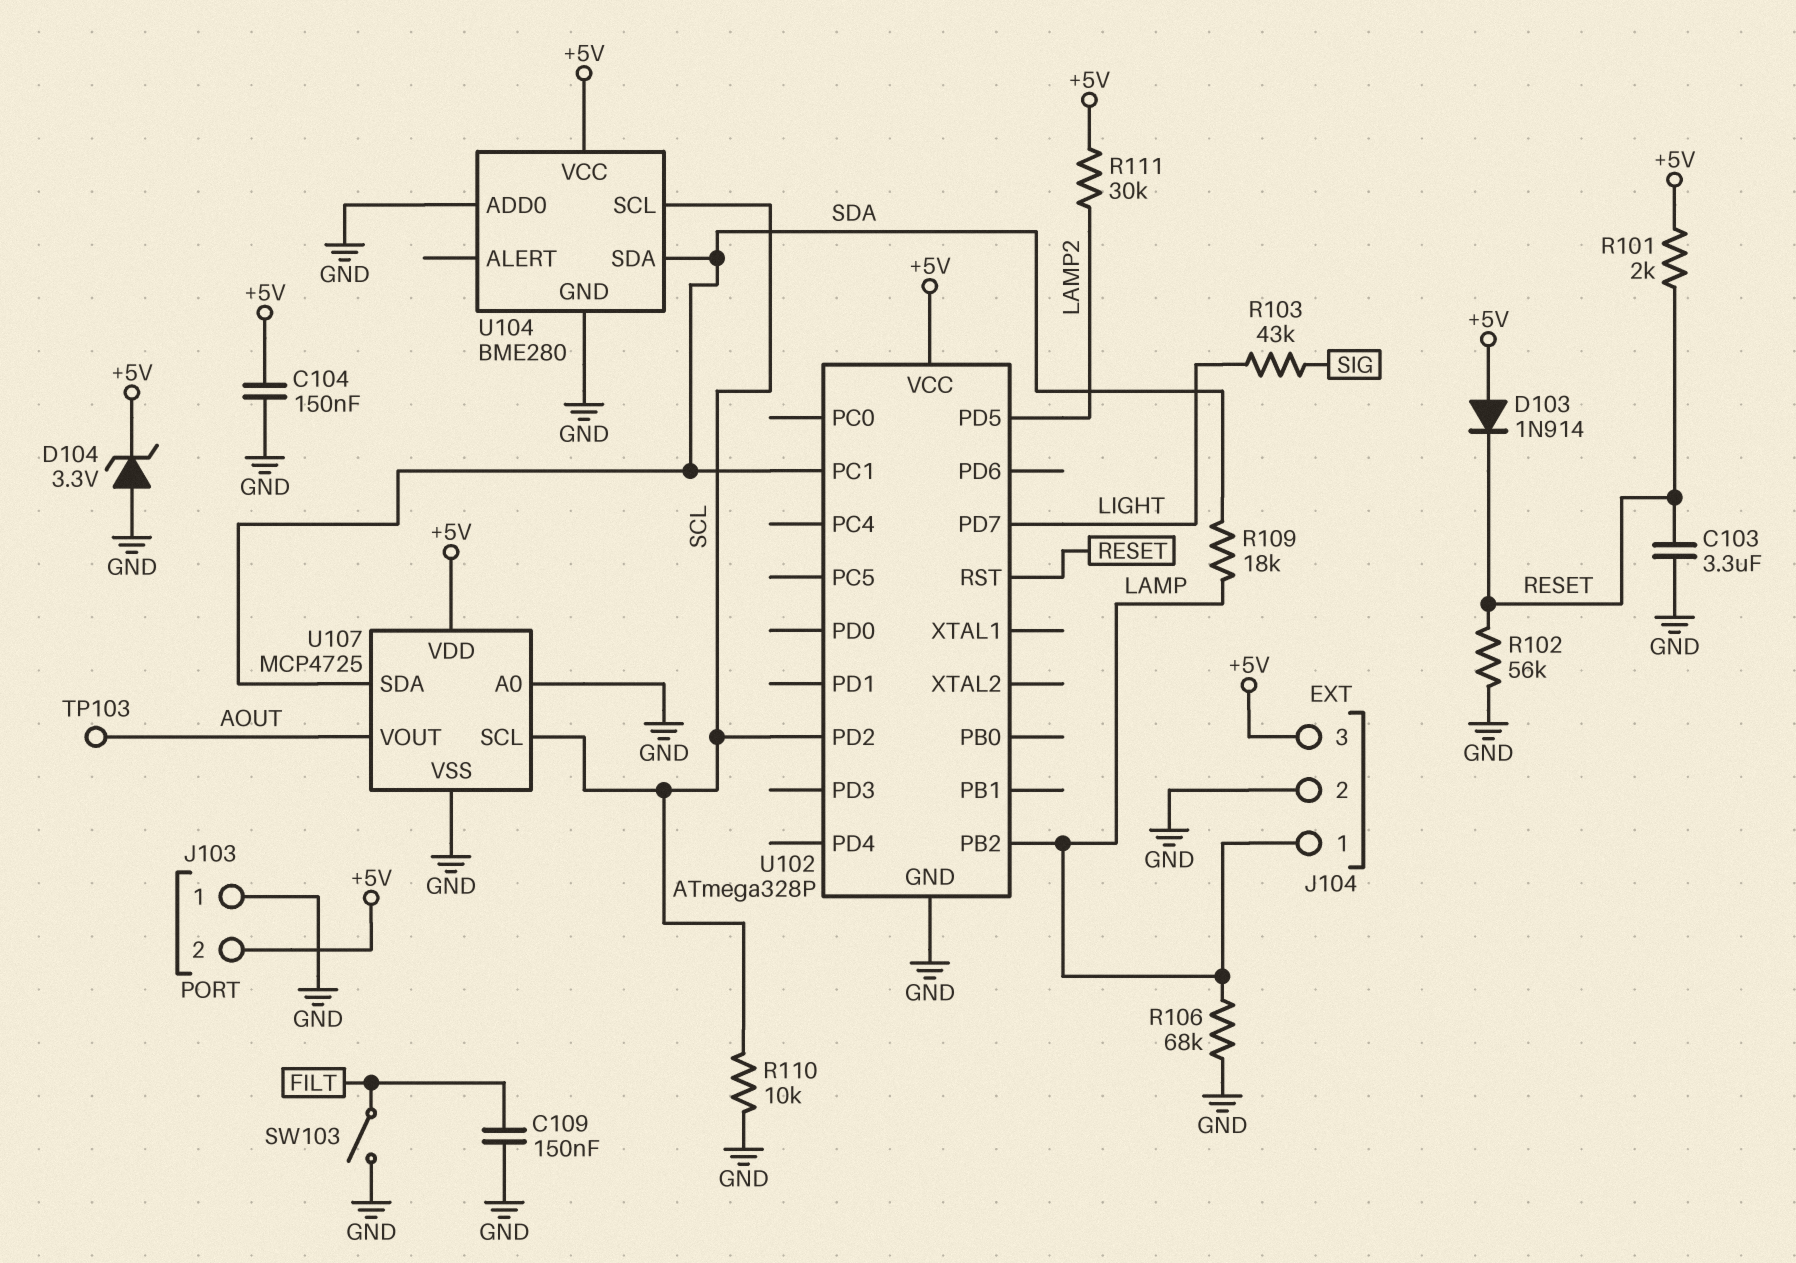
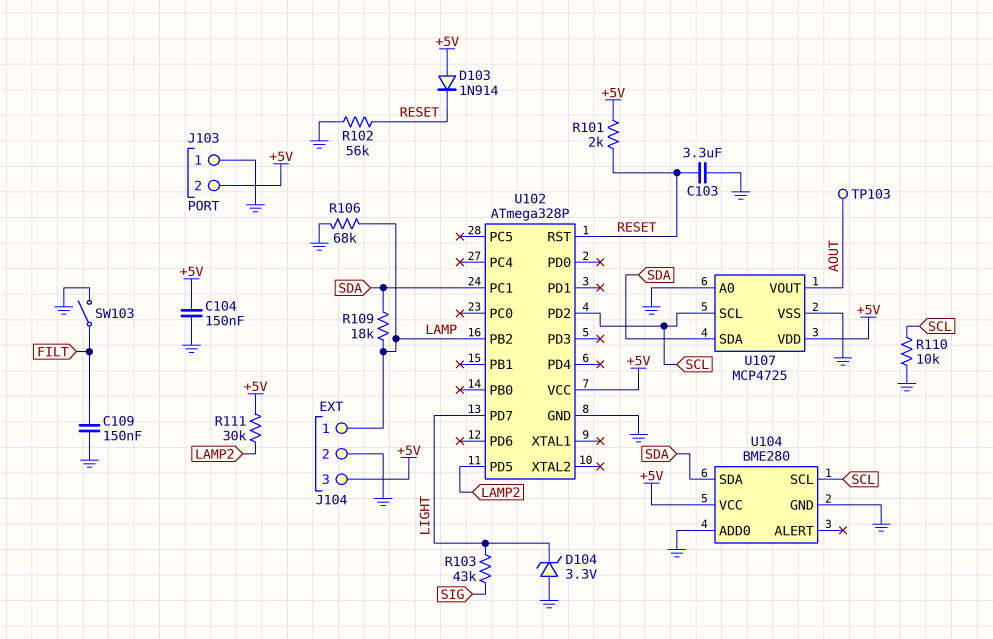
D104: zener 3.3V (A GND, K +5V) -> zener 3.3V (A GND, K LIGHT)

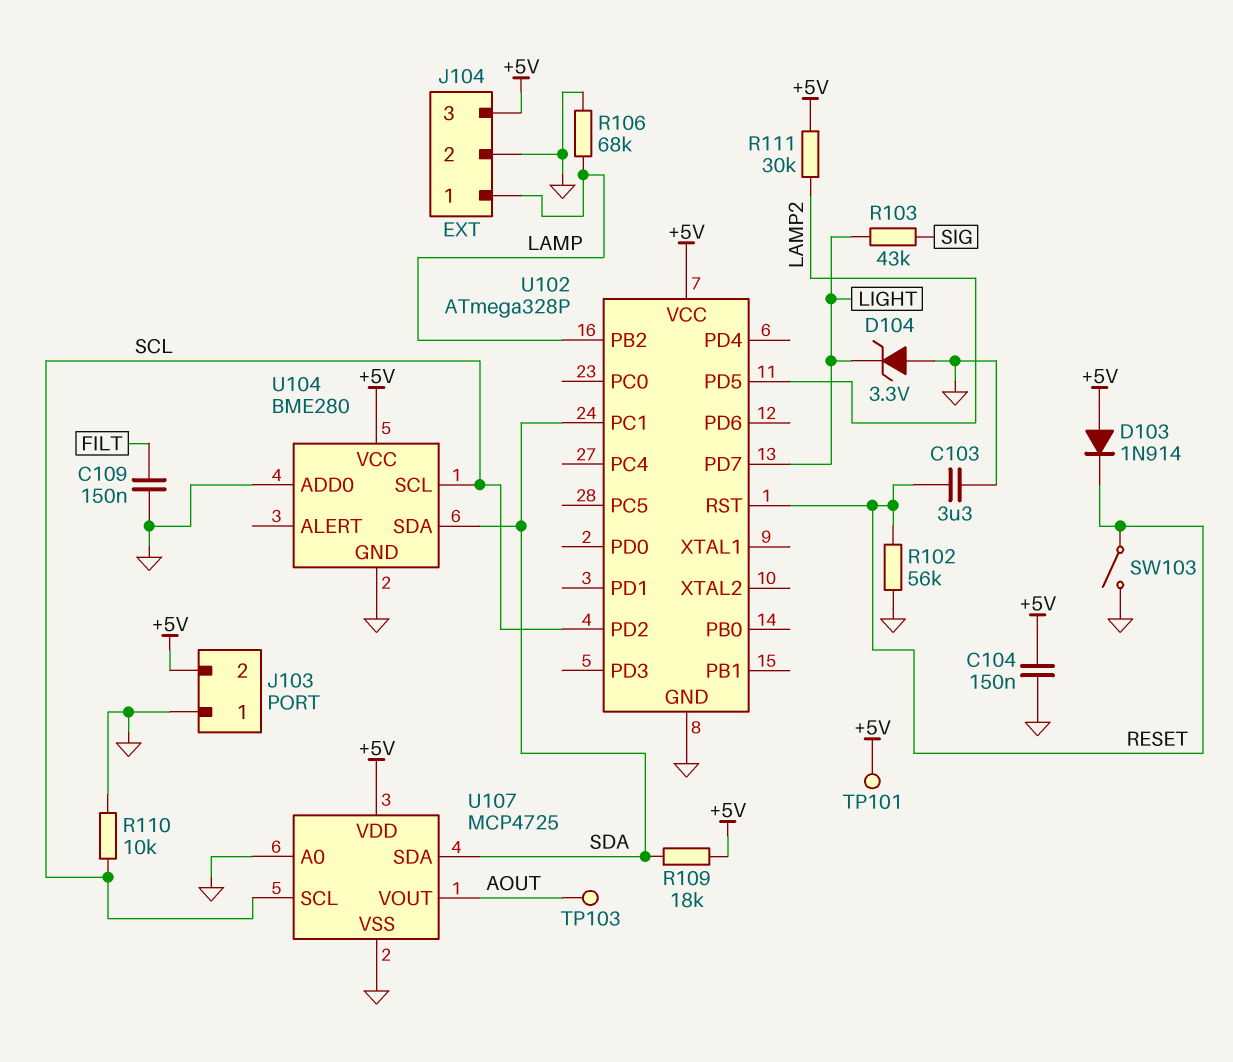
R101: 2k (+5V, RESET) -> none
R109: 18k (LAMP, SDA) -> 18k (+5V, SDA)
SW103: switch (FILT, GND) -> switch (GND, RESET)
TP101: none -> test point (+5V)

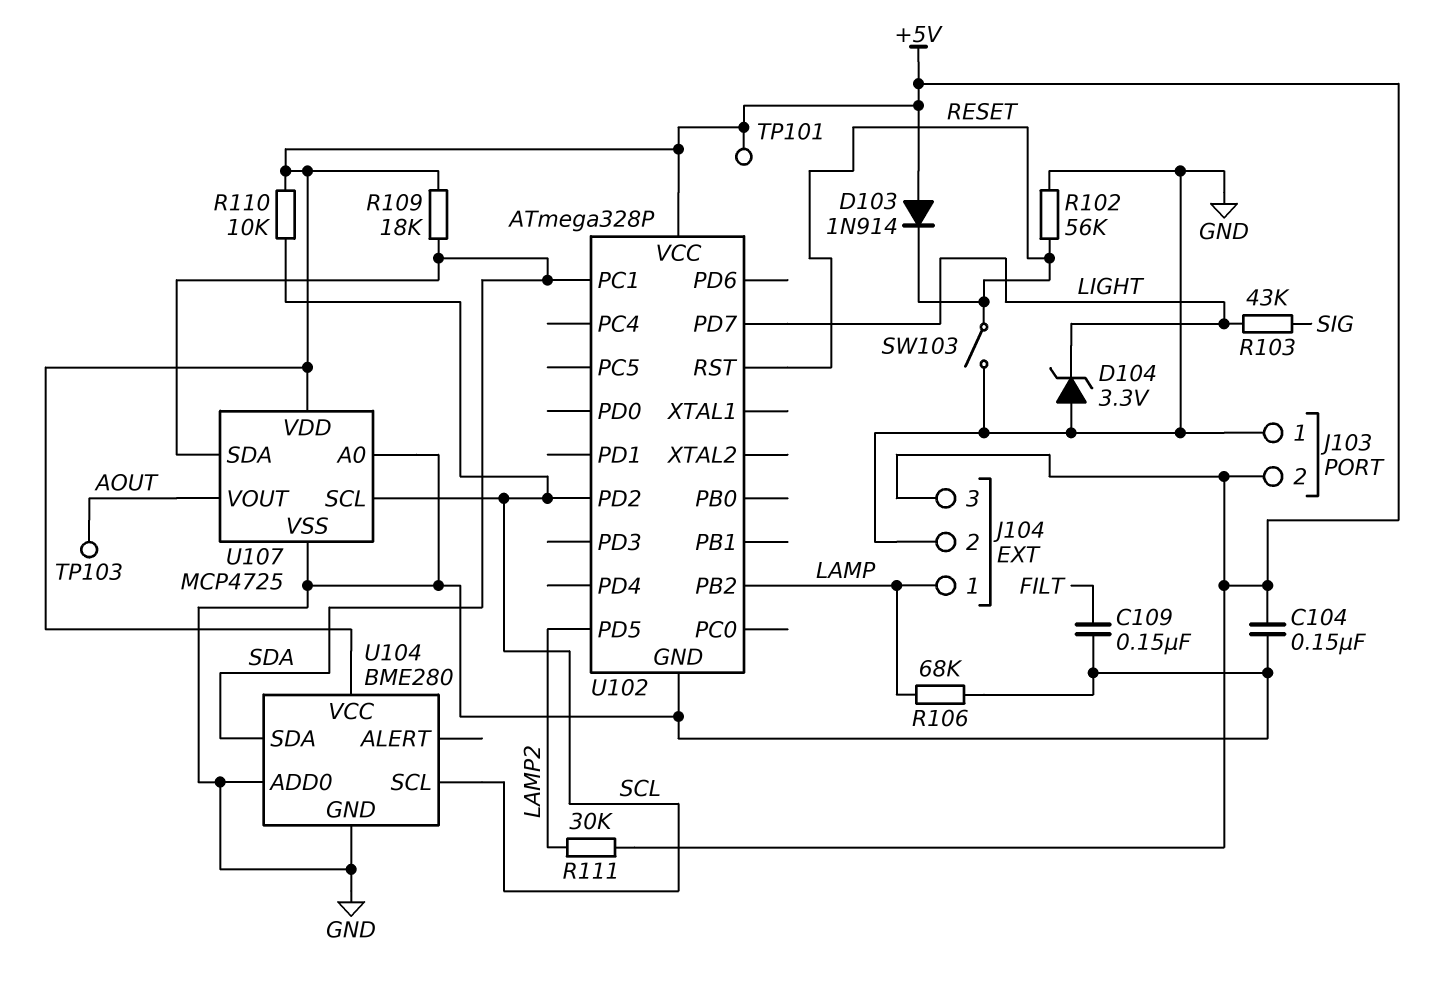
C103: 3.3uF (GND, RESET) -> none
R110: 10k (GND, SCL) -> 10k (+5V, SCL)

